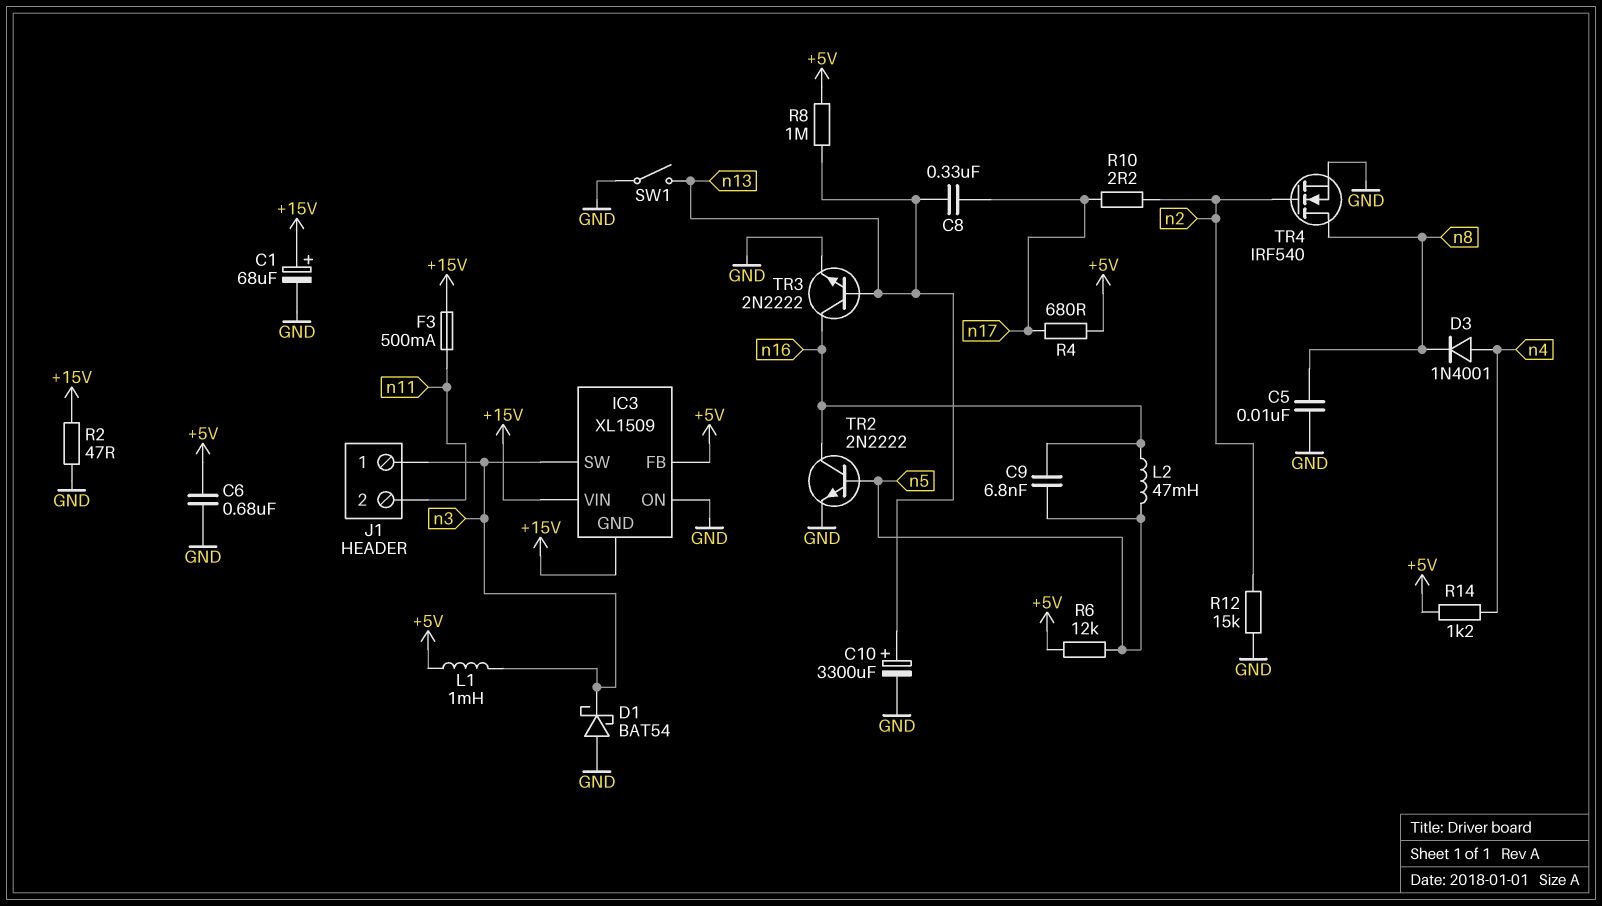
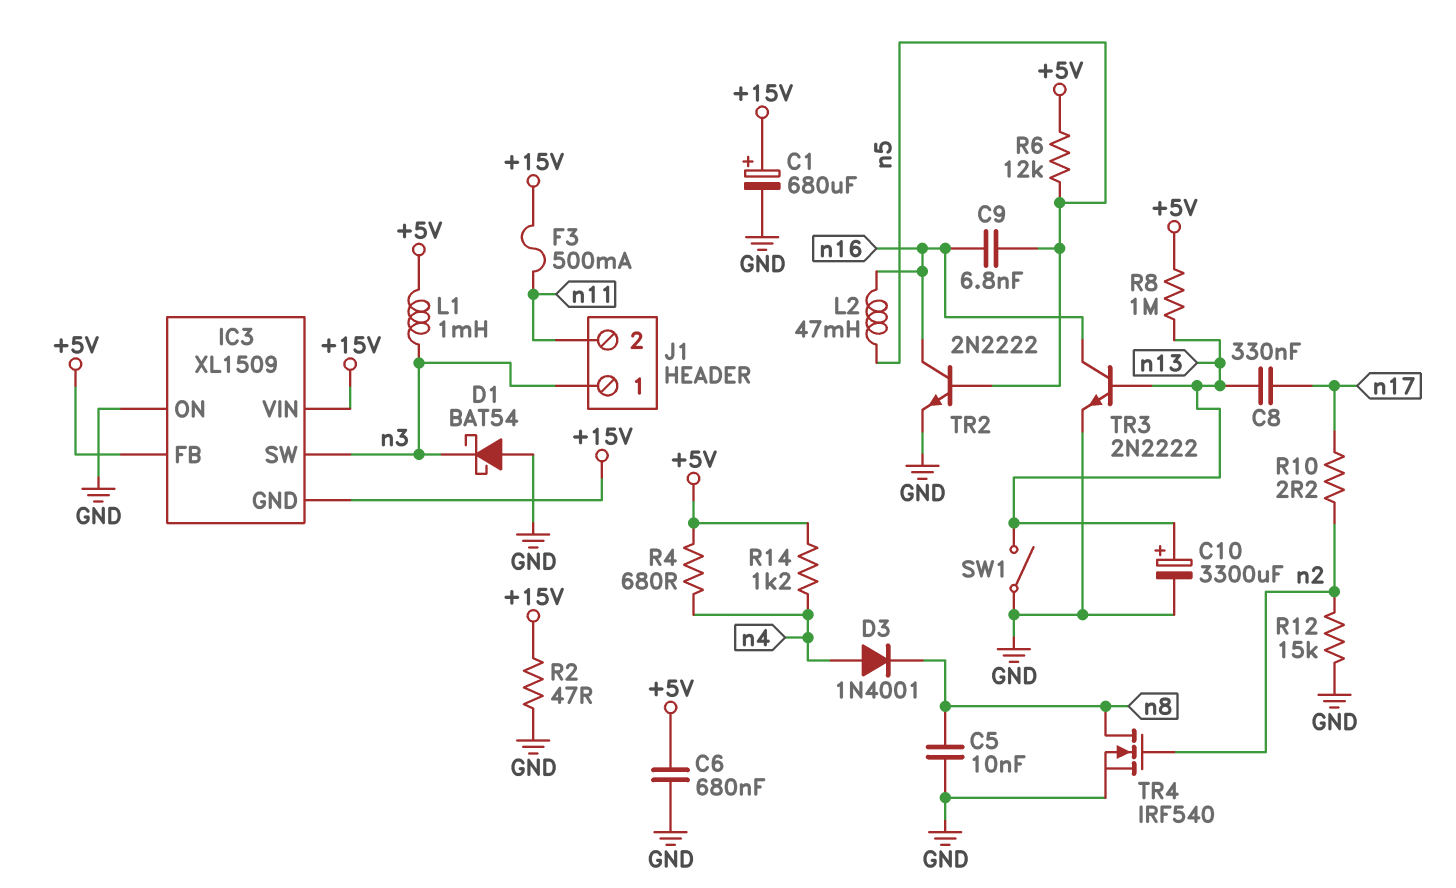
C1: 68uF (plus +15V, minus GND) -> 680uF (plus +15V, minus GND)
R4: 680 (+5V, n17) -> 680 (+5V, n4)

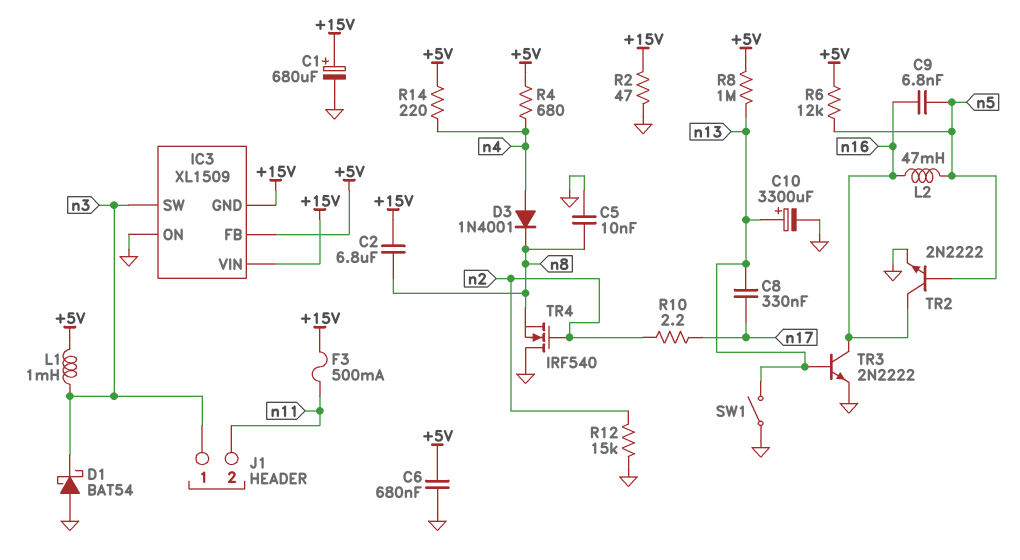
C2: none -> 6.8uF (+15V, n8)
R14: 1.2k (+5V, n4) -> 220 (+5V, n4)
TR4: NMOS IRF540 (G n2, D n8, S GND) -> NMOS IRF540 (G n2, D GND, S n8)

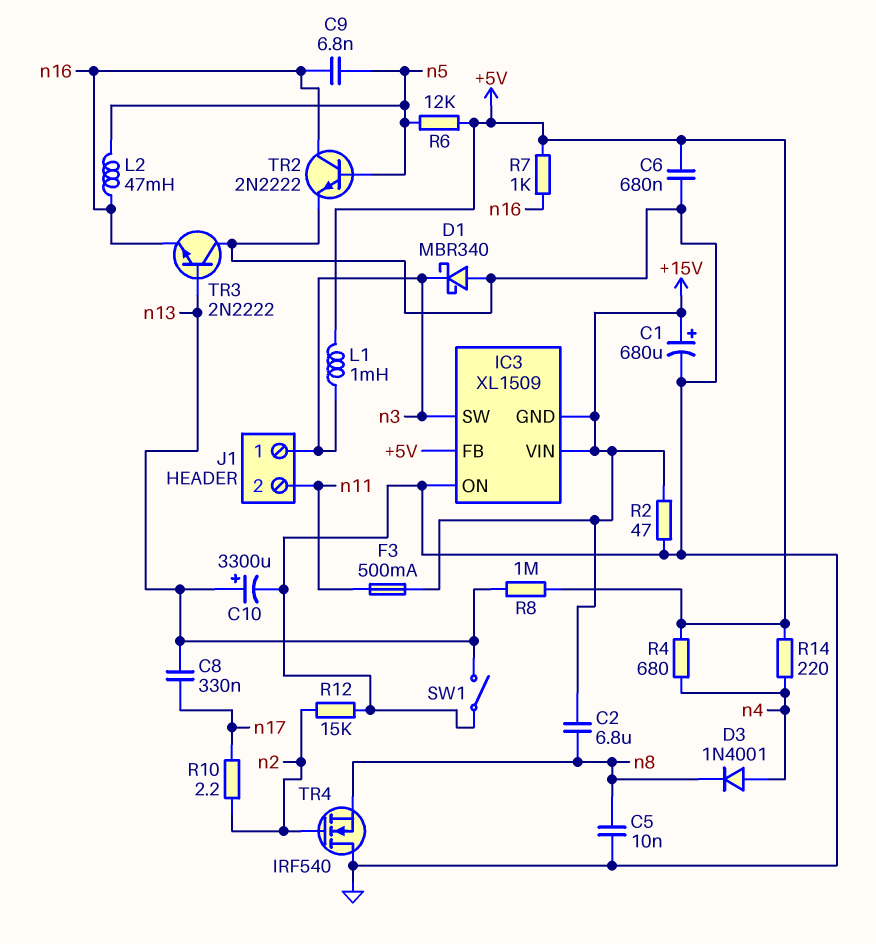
D1: schottky BAT54 (A GND, K n3) -> schottky MBR340 (A GND, K n3)
R7: none -> 1k (+5V, n16)
TR3: NPN 2N2222 (B n13, C n16, E GND) -> NPN 2N2222 (B n13, C GND, E n16)

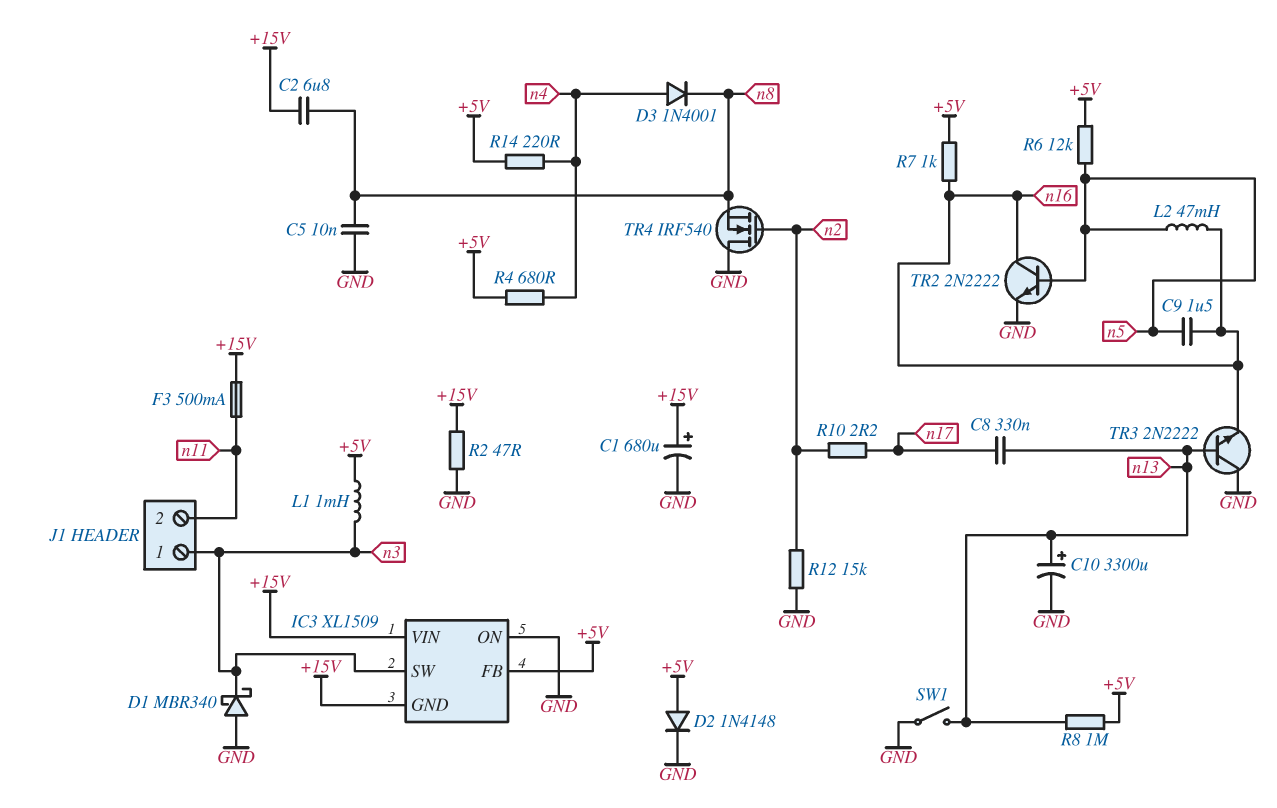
C6: 680nF (+5V, GND) -> none
C9: 6.8nF (n5, n16) -> 1.5uF (n5, n16)
D2: none -> diode 1N4148 (A +5V, K GND)

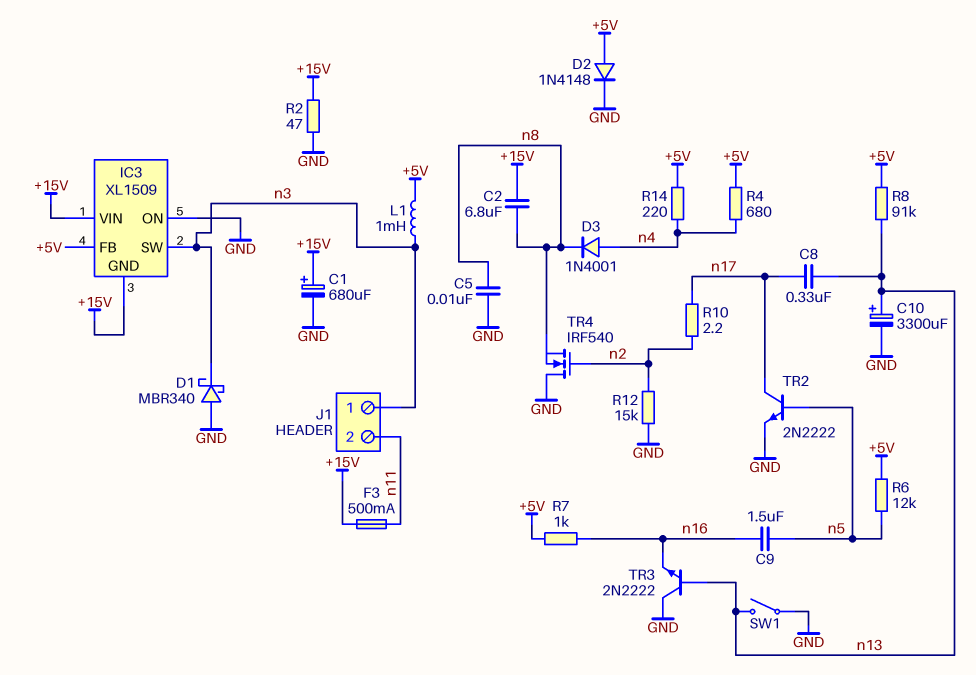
L2: 47mH (n5, n16) -> none
R8: 1M (+5V, n13) -> 91k (+5V, n13)
TR2: NPN 2N2222 (B n5, C n16, E GND) -> NPN 2N2222 (B n5, C n17, E GND)

